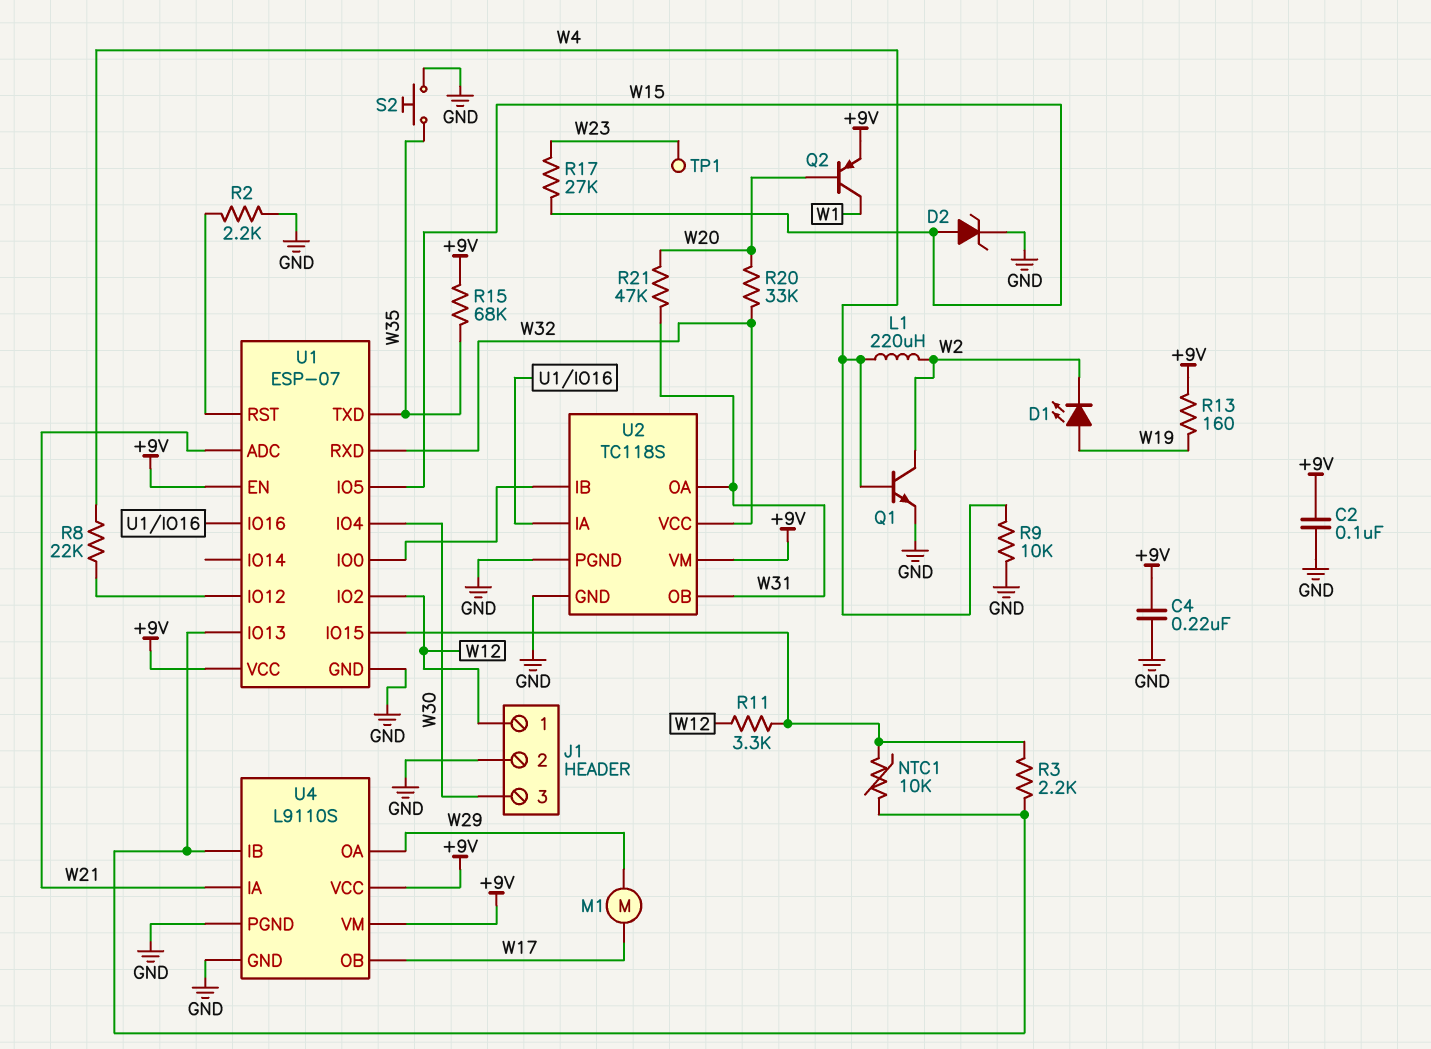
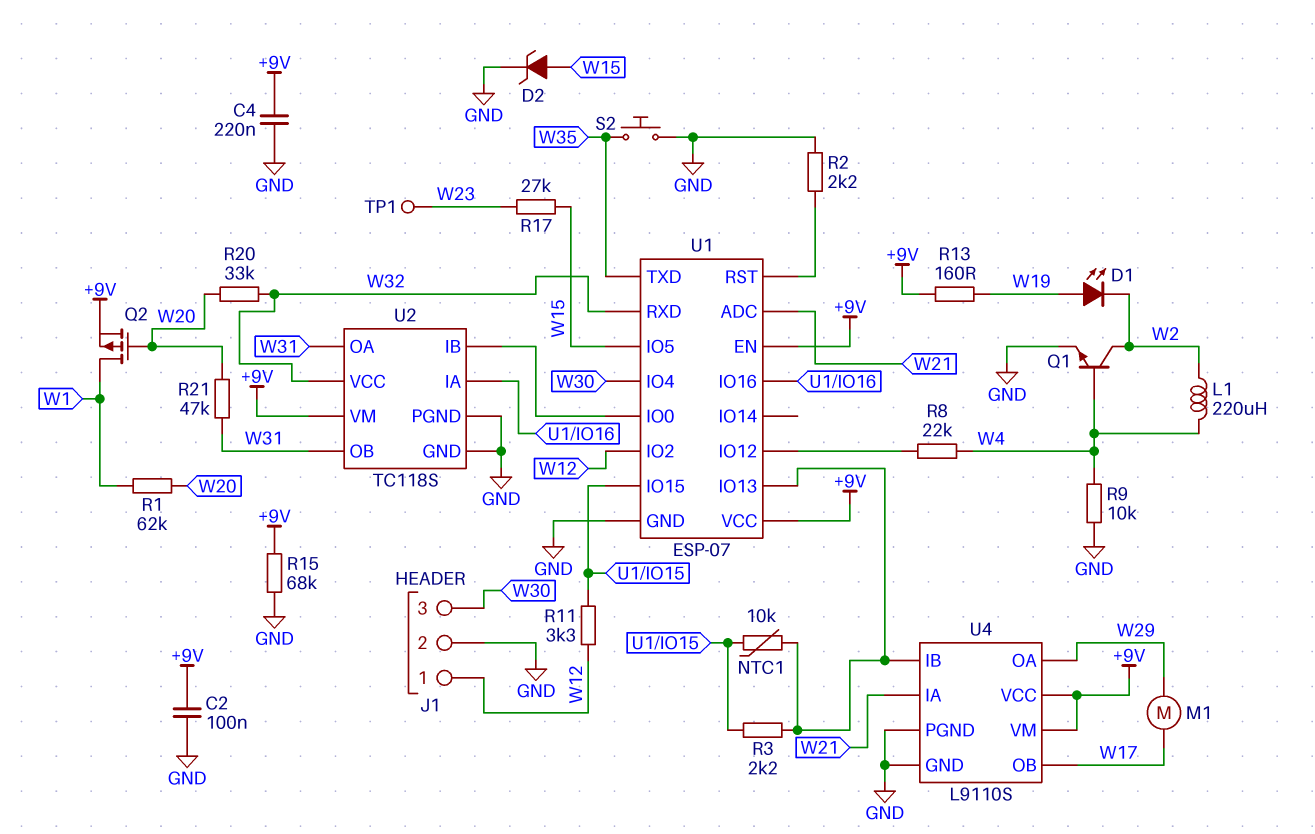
Q2: PNP (B W20, C W1, E +9V) -> PMOS (G W20, D W1, S +9V)
R1: none -> 62k (W1, W20)
R15: 68k (+9V, W35) -> 68k (+9V, GND)

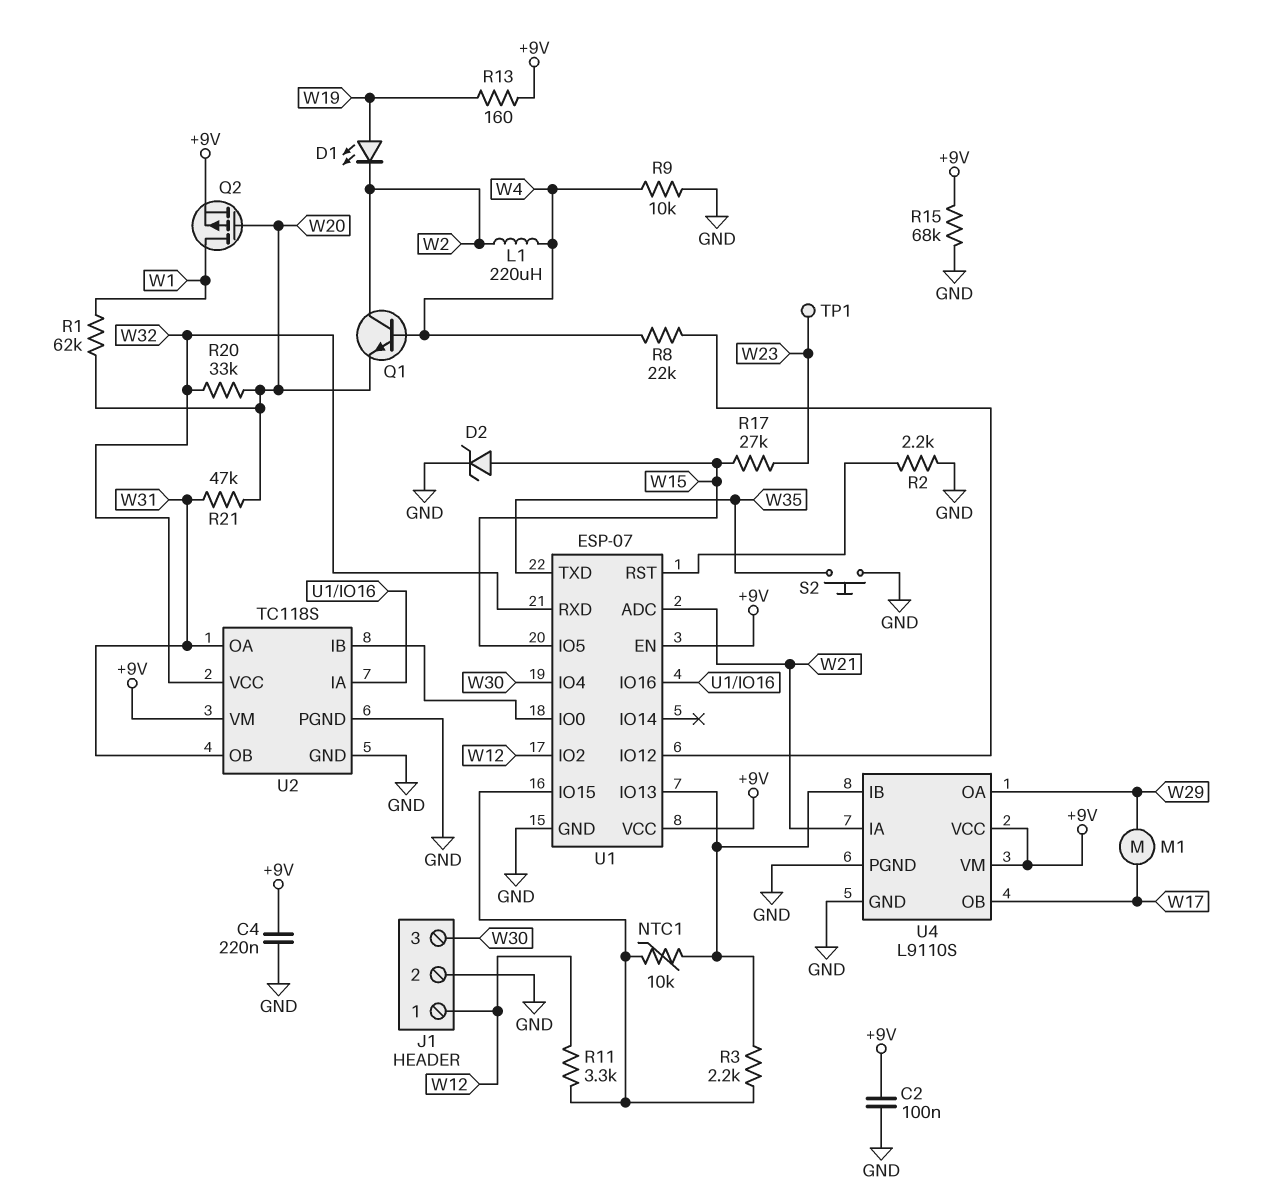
Q1: NPN (B W4, C W2, E GND) -> NPN (B W4, C W2, E W20)

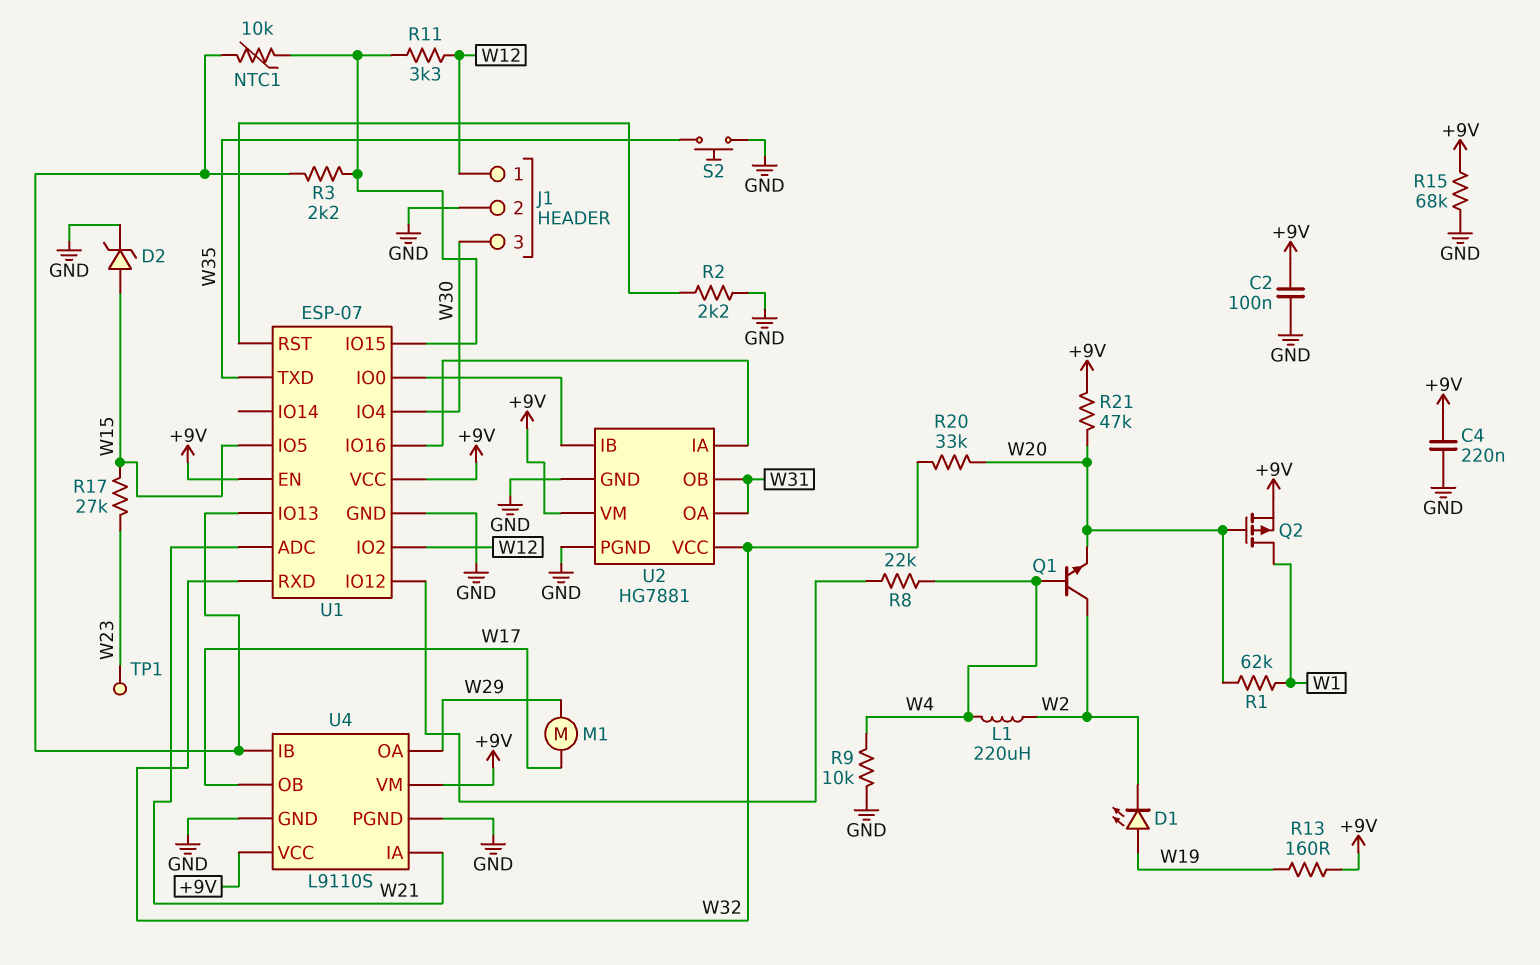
R21: 47k (W20, W31) -> 47k (+9V, W20)
U2: TC118S -> HG7881

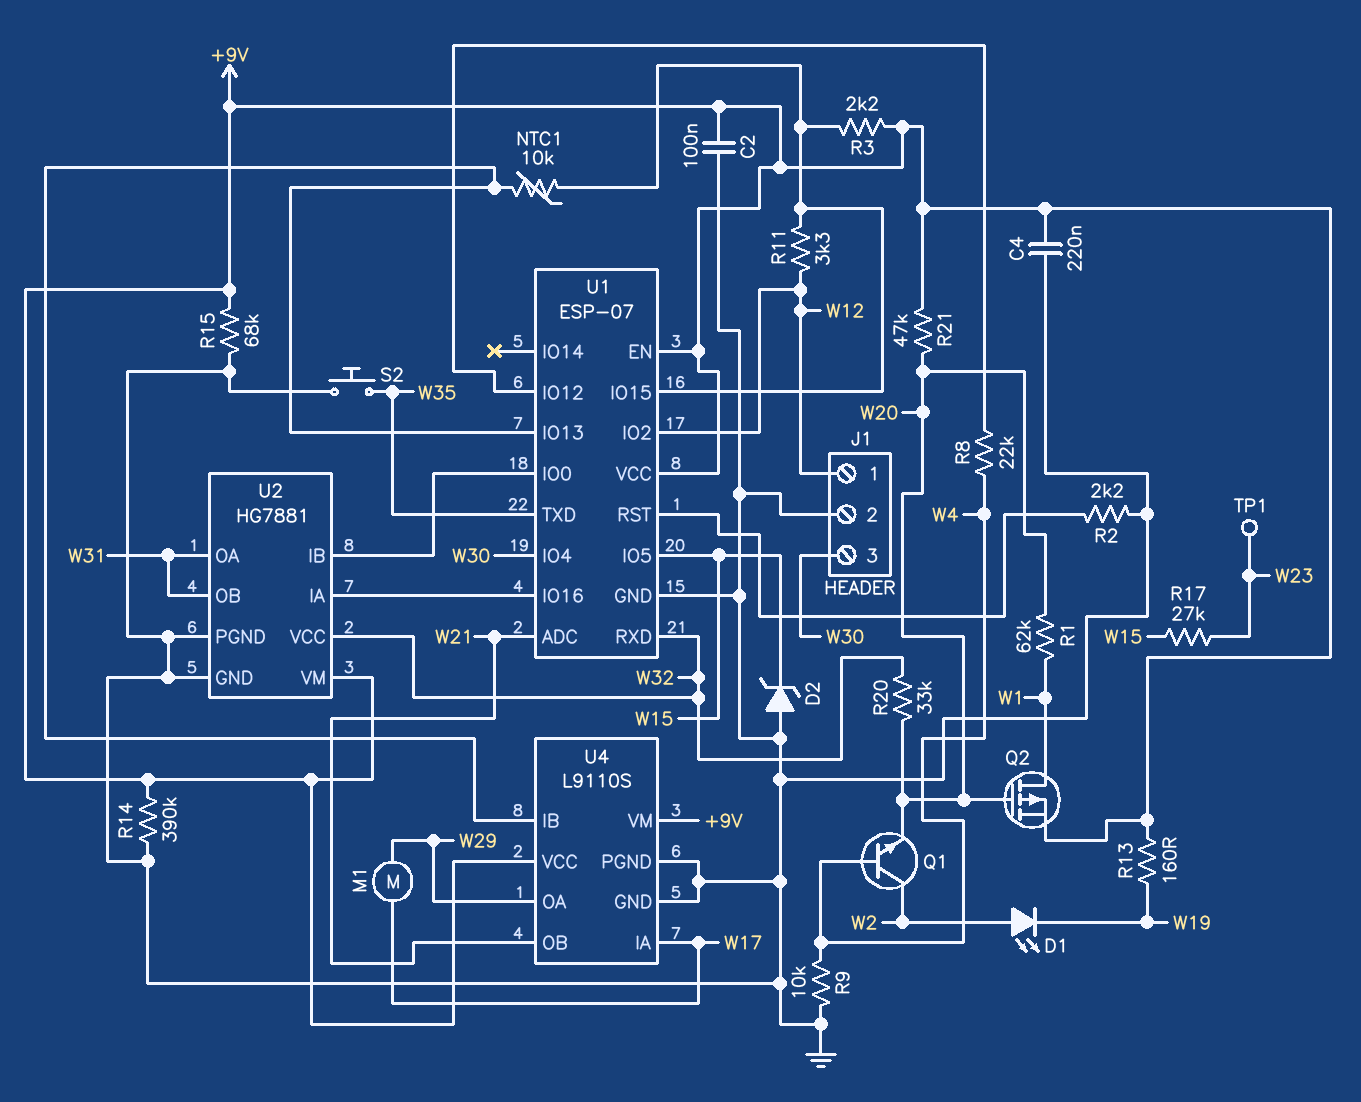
D1: LED (A W19, K W2) -> LED (A W2, K W19)
D2: zener (A W15, K GND) -> zener (A GND, K W15)
L1: 220uH (W2, W4) -> none
R3: 2.2k (U1/IO13, U1/IO15) -> 2.2k (+9V, U1/IO15)
R14: none -> 390k (+9V, GND)
U4 pin IA: W21 -> W17
U4 pin OB: W17 -> W21

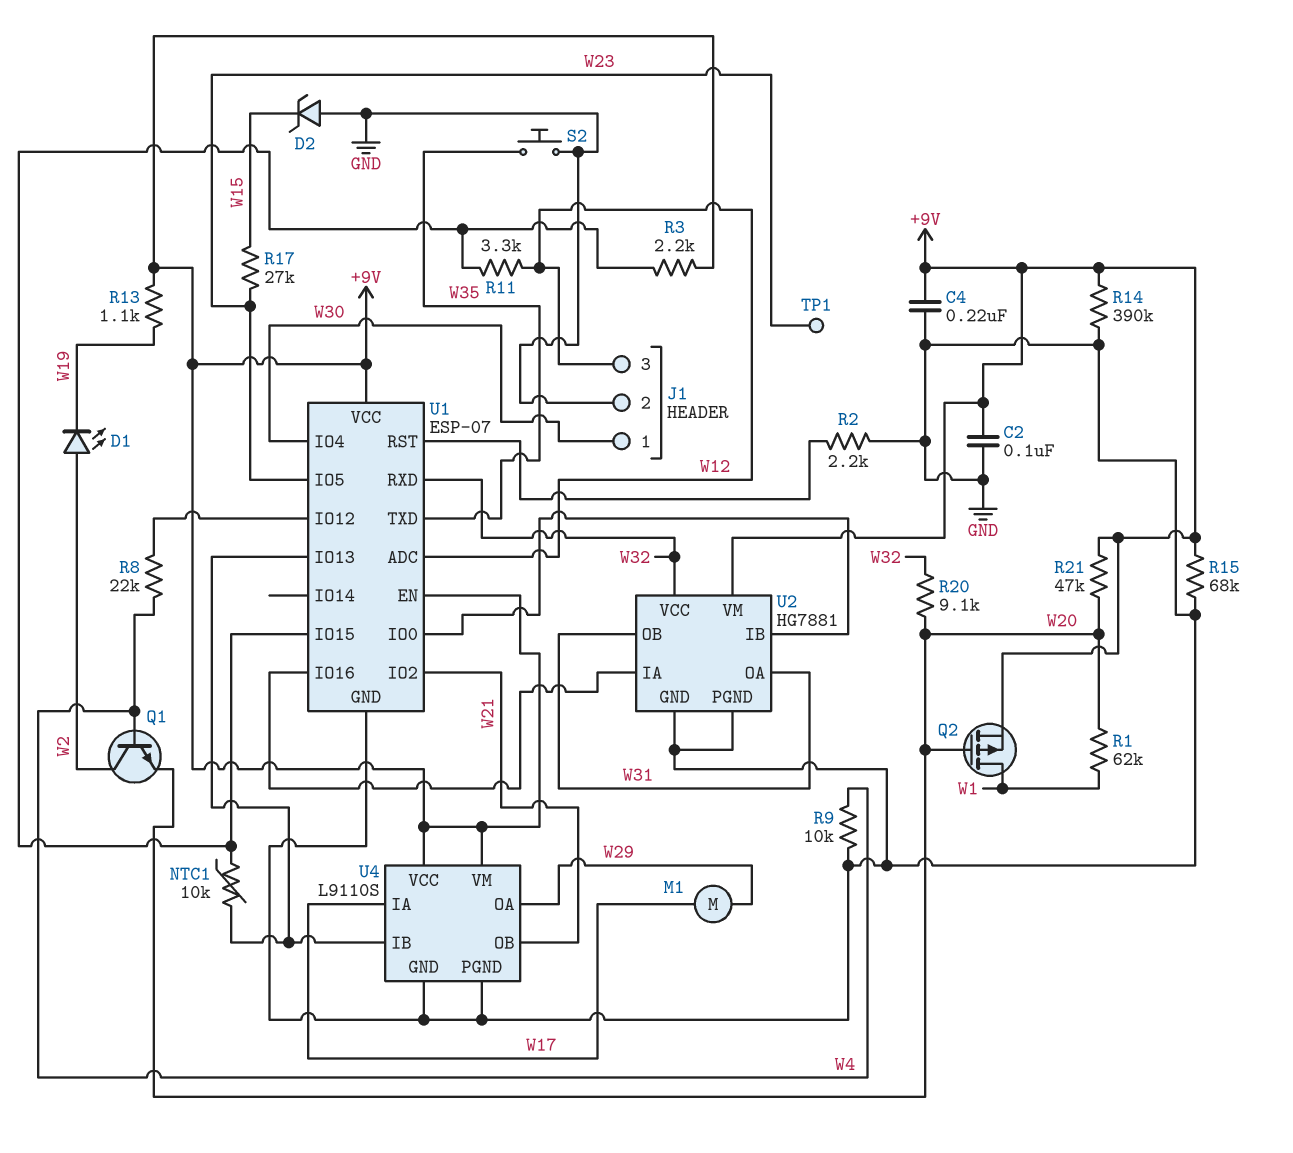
J1 pin 1: W12 -> W30
J1 pin 3: W30 -> W12
R13: 160 (+9V, W19) -> 1.1k (+9V, W19)
R20: 33k (W20, W32) -> 9.1k (W20, W32)
U1 pin ADC: W21 -> W12
U1 pin IO2: W12 -> W21
U1 pin IO5: W15 -> W23

